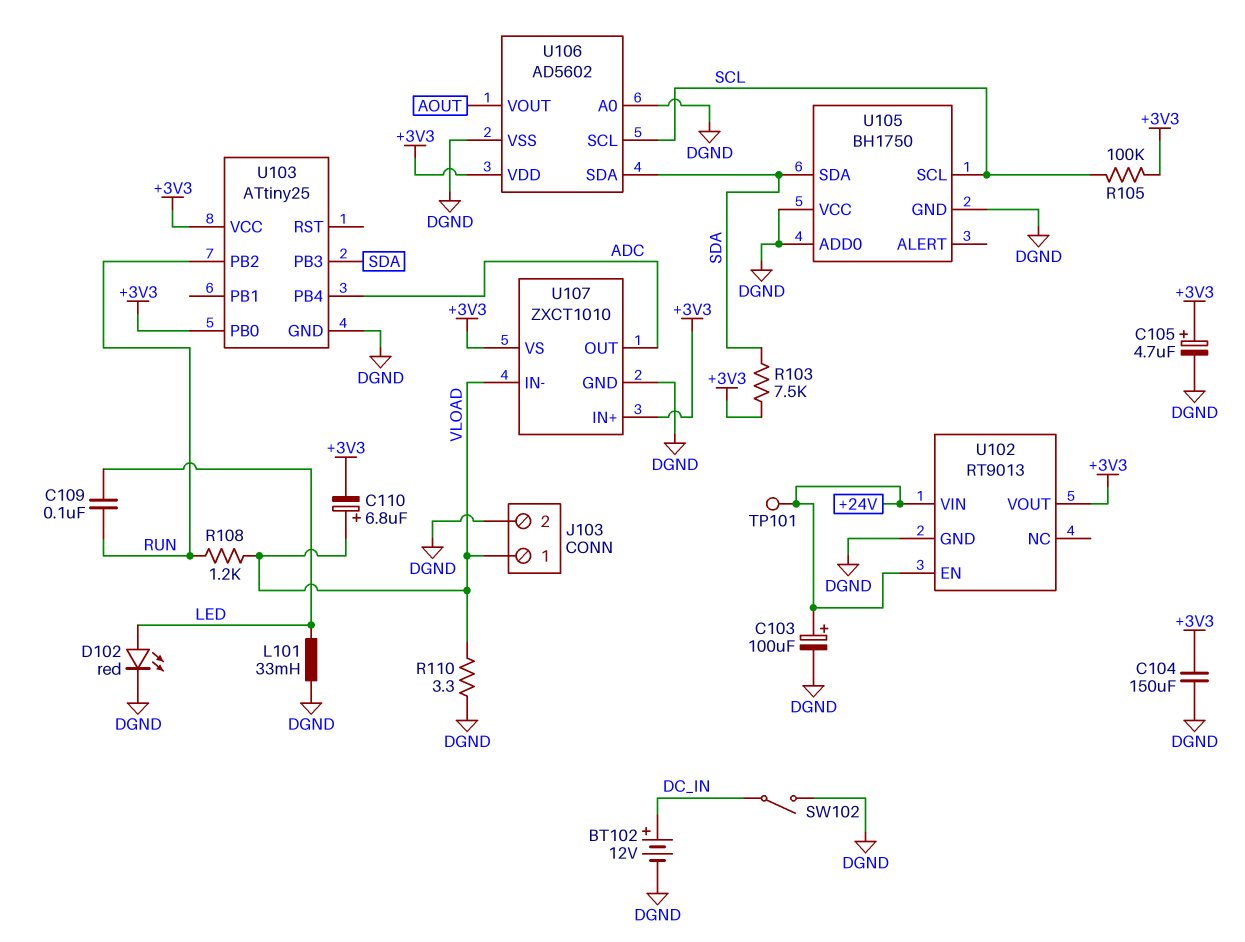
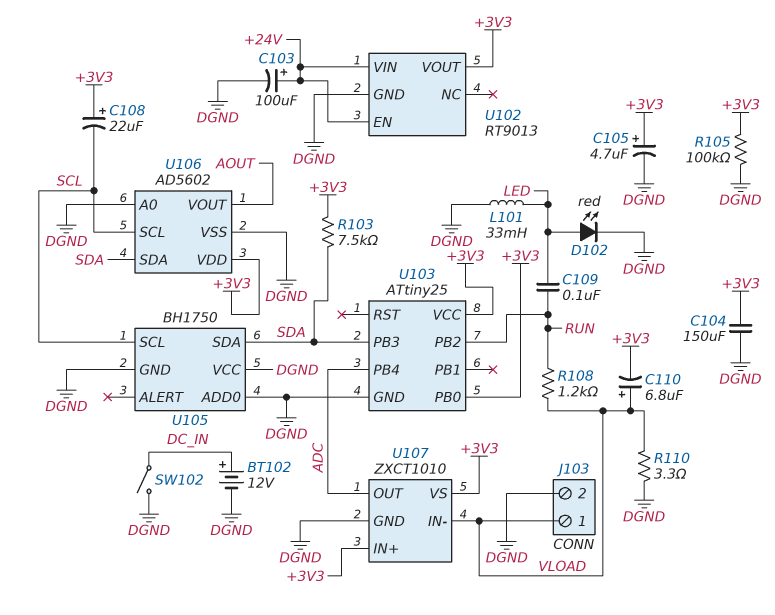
C108: none -> 22uF (plus +3V3, minus SCL)
R105: 100k (+3V3, SCL) -> 100k (+3V3, DGND)
TP101: test point (+24V) -> none

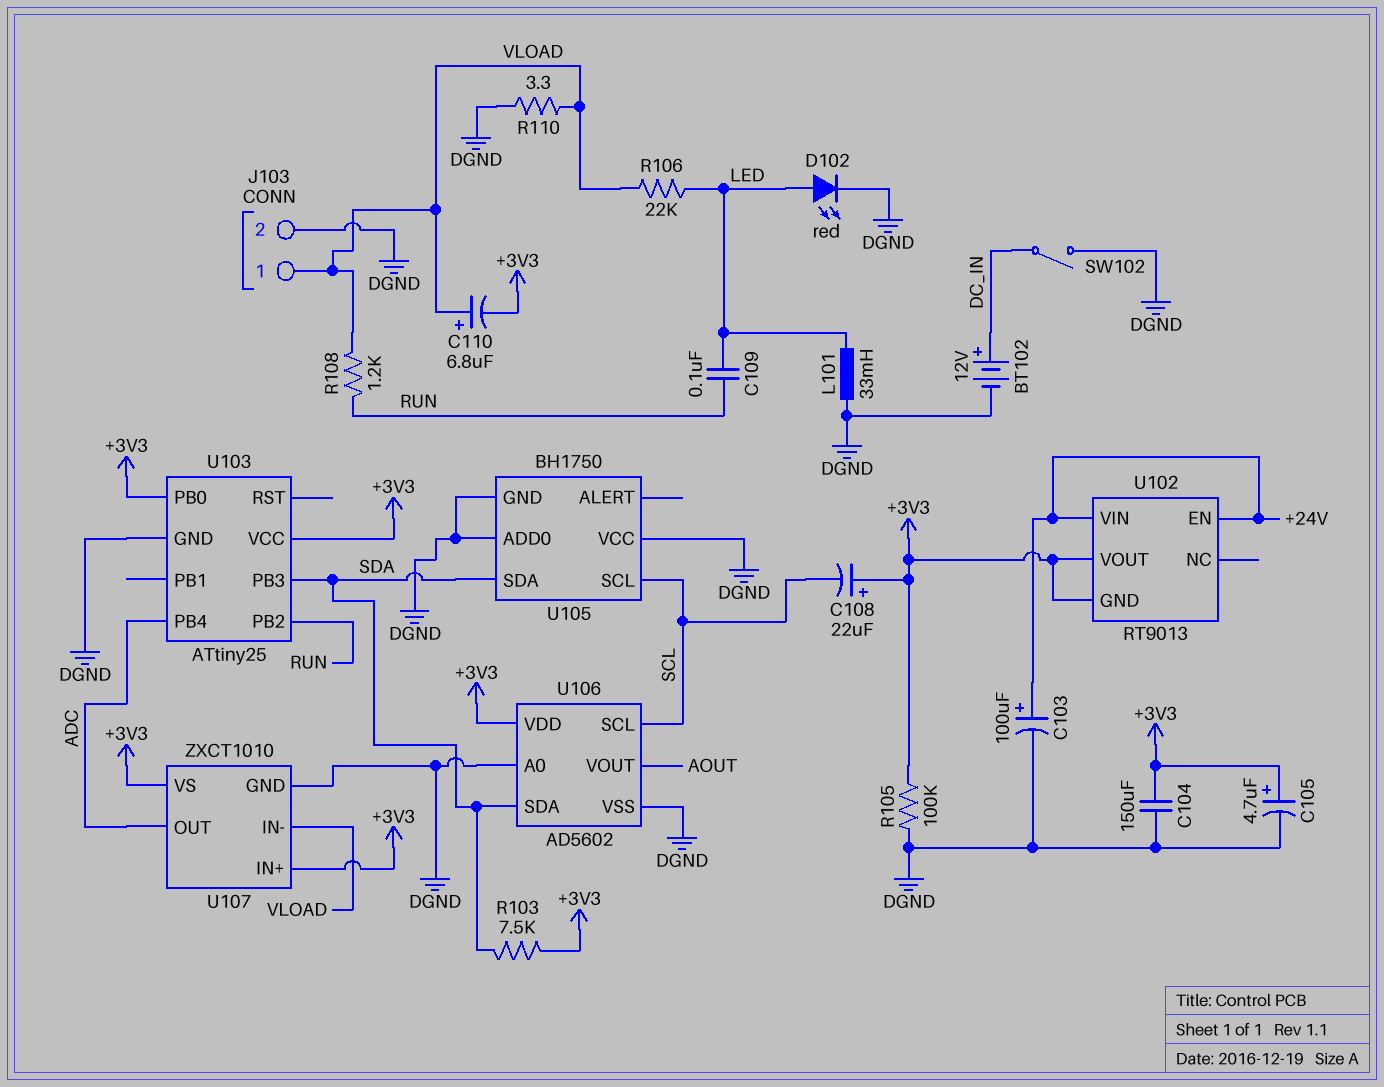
R106: none -> 22k (LED, VLOAD)
U102 pin GND: DGND -> +3V3

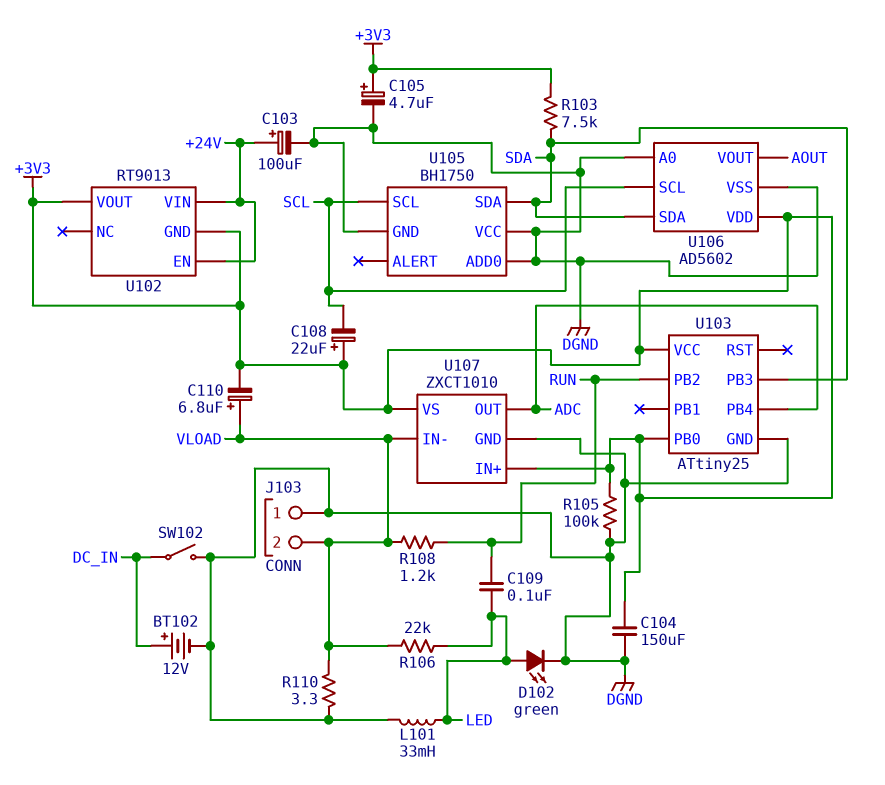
D102: LED red (A LED, K DGND) -> LED green (A LED, K DGND)
J103 pin 1: VLOAD -> DGND
J103 pin 2: DGND -> VLOAD

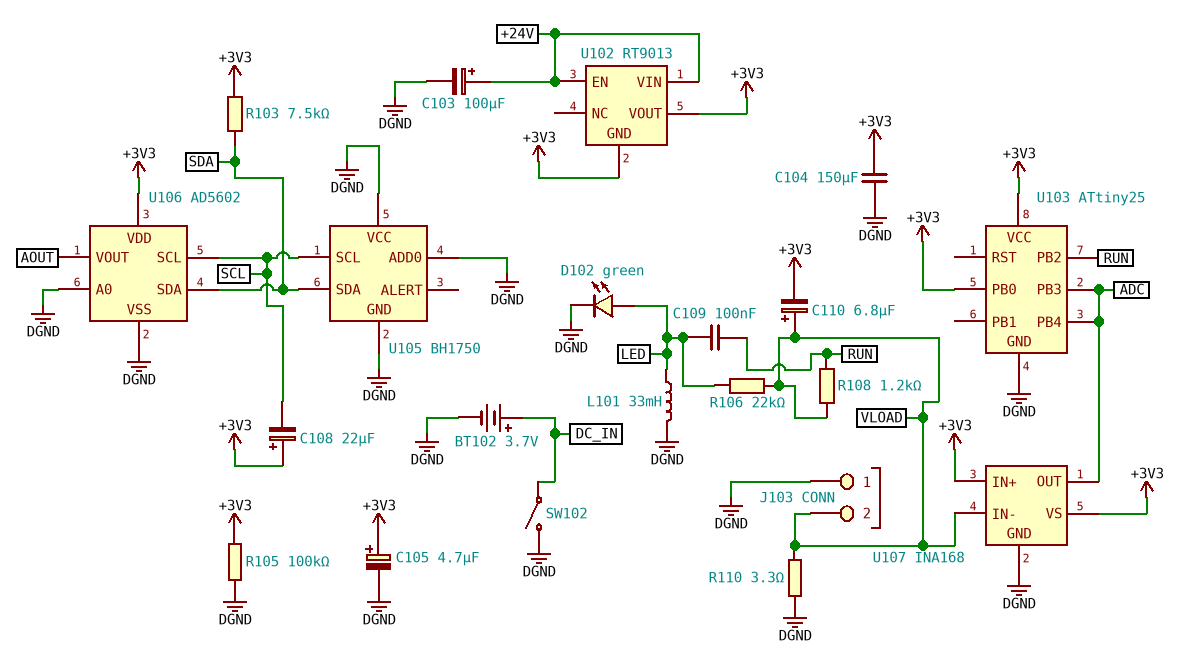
BT102: 12V (plus DC_IN, minus DGND) -> 3.7V (plus DC_IN, minus DGND)
U103 pin PB3: SDA -> ADC
U107: ZXCT1010 -> INA168

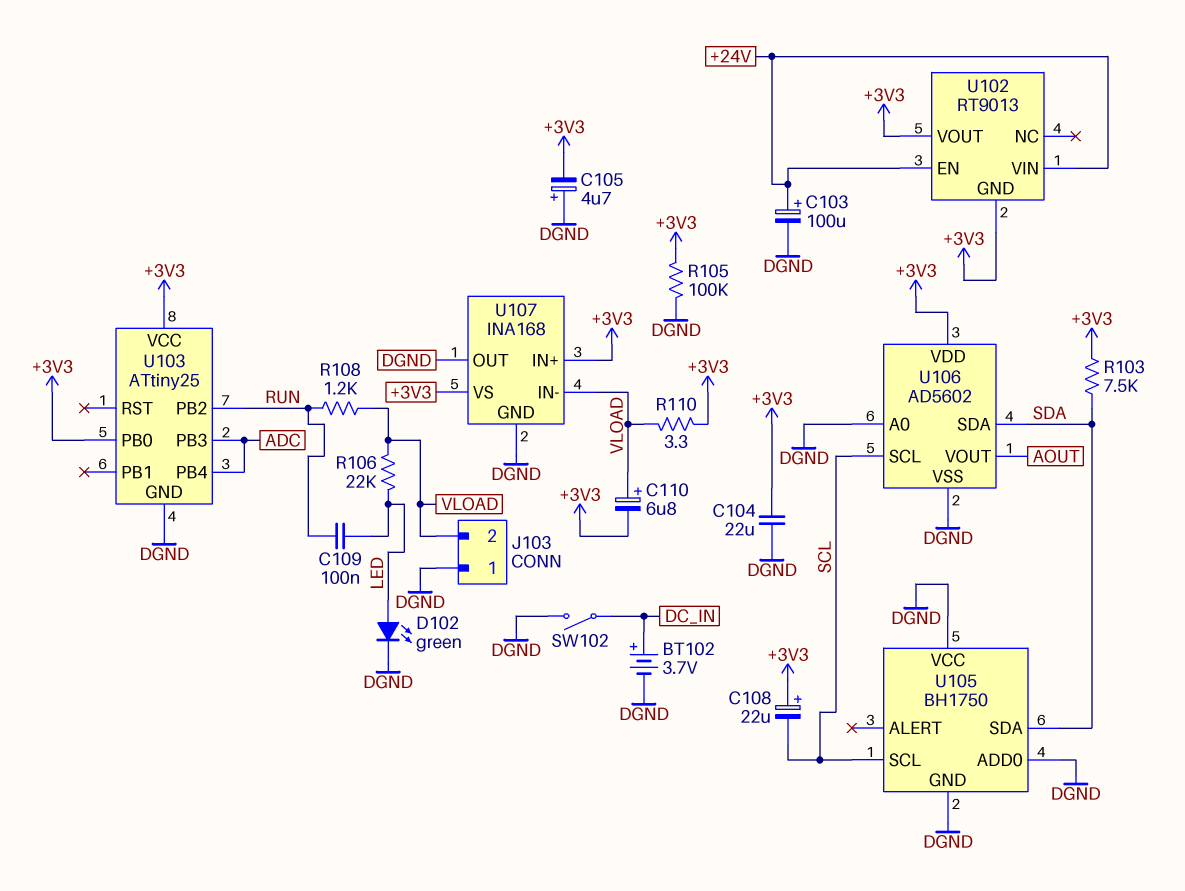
C104: 150uF (+3V3, DGND) -> 22uF (+3V3, DGND)
C105: 4.7uF (plus +3V3, minus DGND) -> 4.7uF (plus DGND, minus +3V3)
L101: 33mH (DGND, LED) -> none
R110: 3.3 (DGND, VLOAD) -> 3.3 (+3V3, VLOAD)
U107 pin OUT: ADC -> DGND

